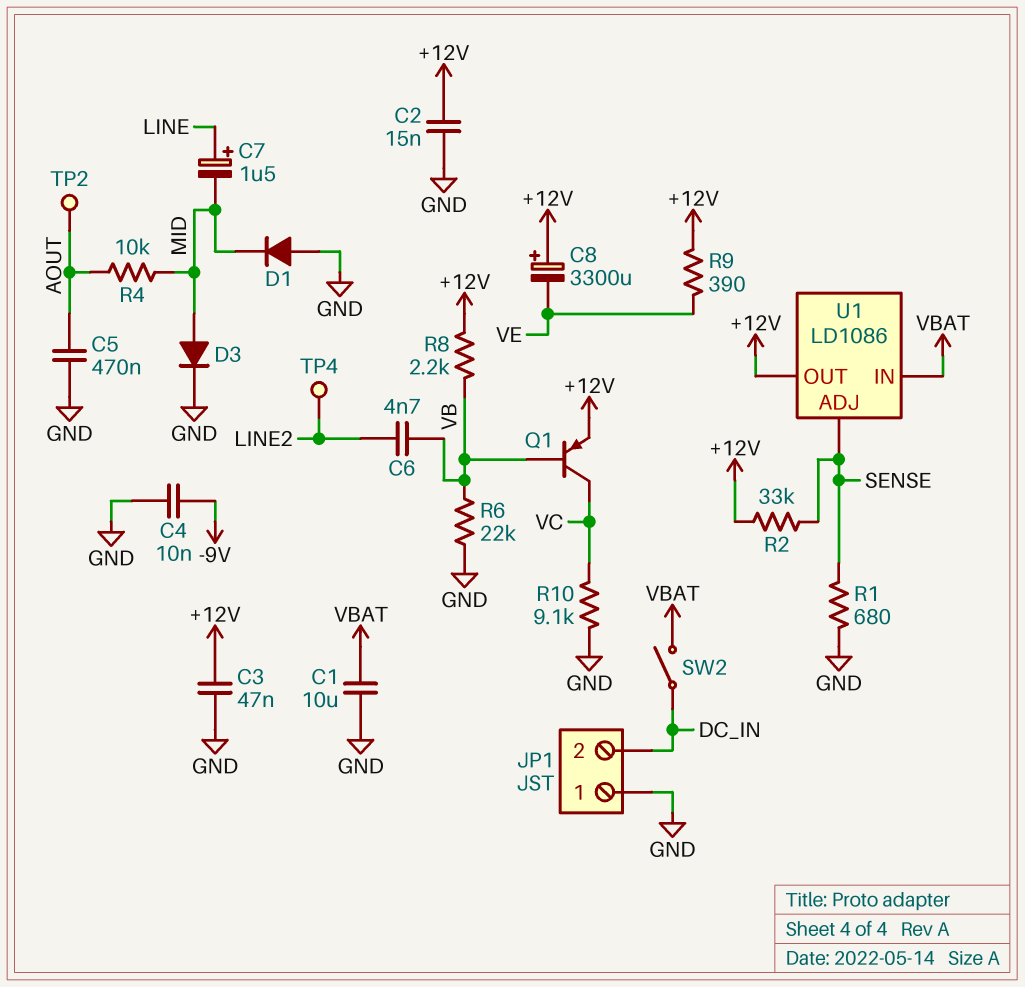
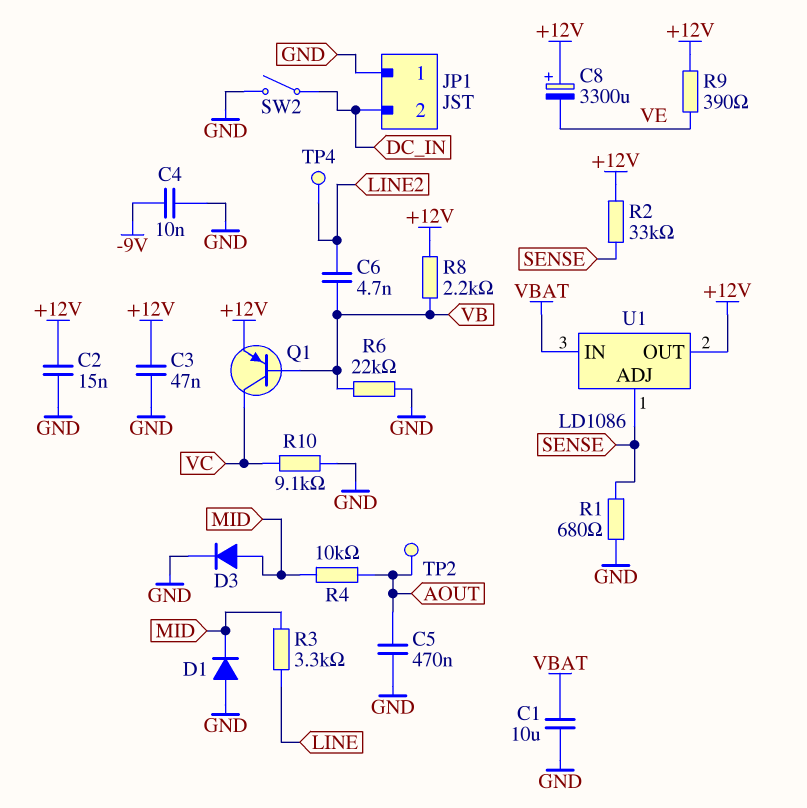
C7: 1.5uF (plus LINE, minus MID) -> none
R3: none -> 3.3k (LINE, MID)
SW2: switch (DC_IN, VBAT) -> switch (DC_IN, GND)

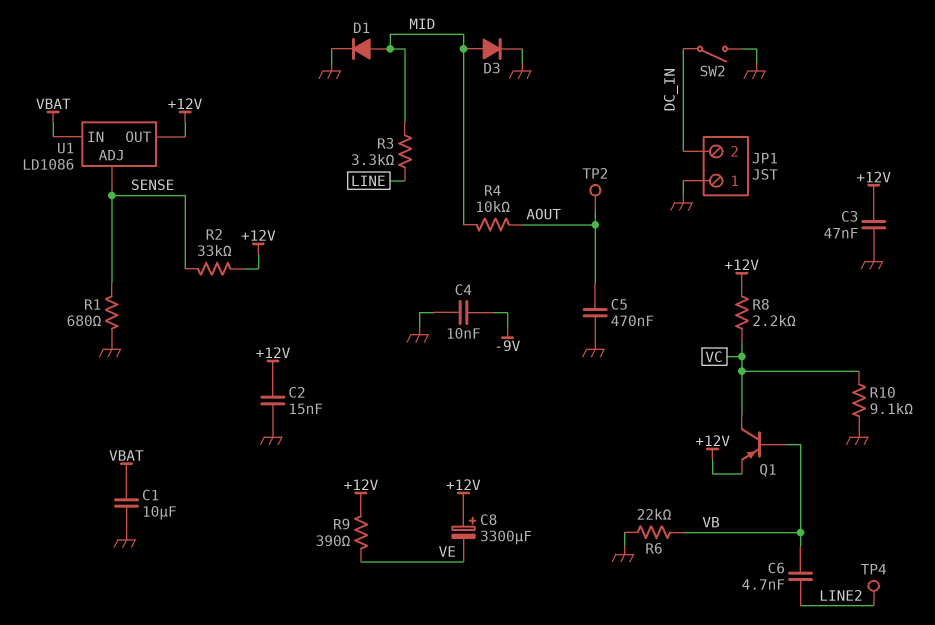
D1: diode (A GND, K MID) -> diode (A MID, K GND)
R8: 2.2k (+12V, VB) -> 2.2k (+12V, VC)

